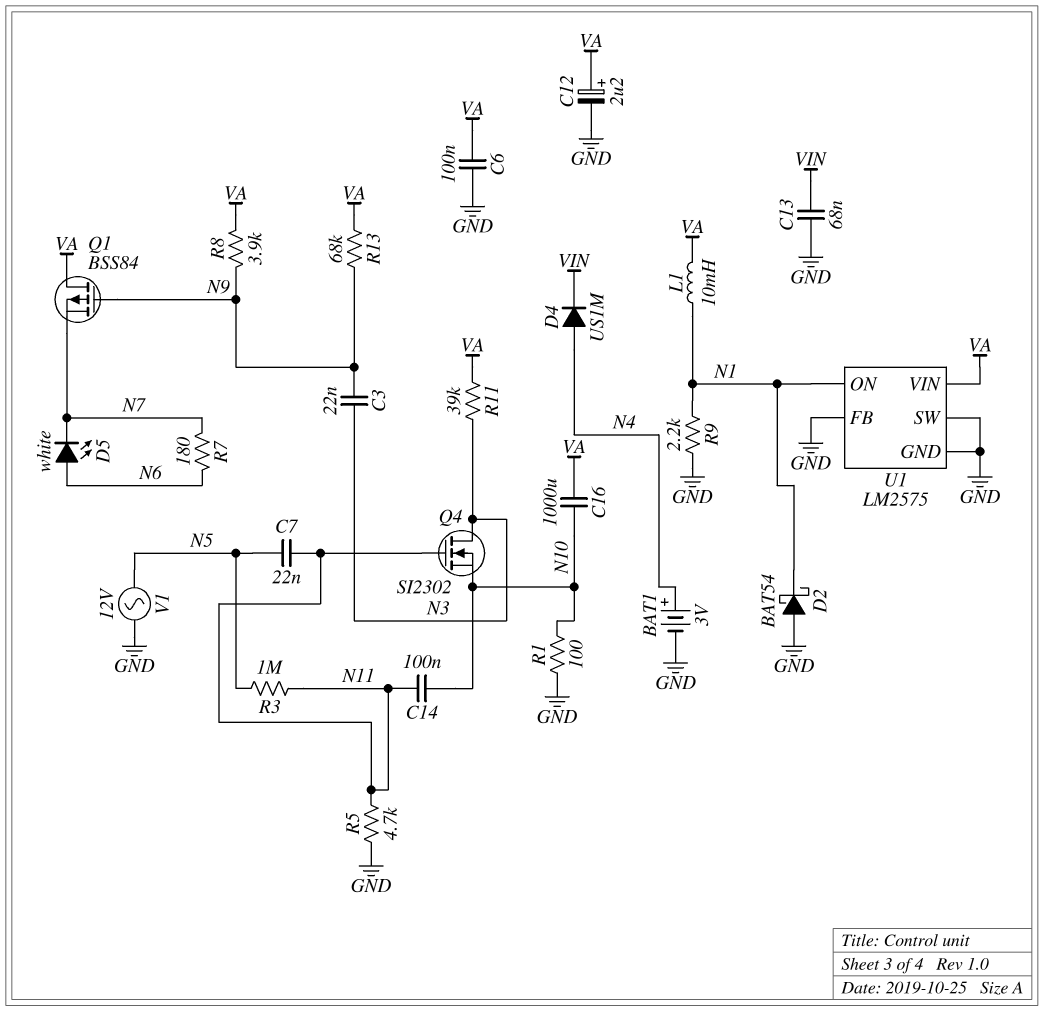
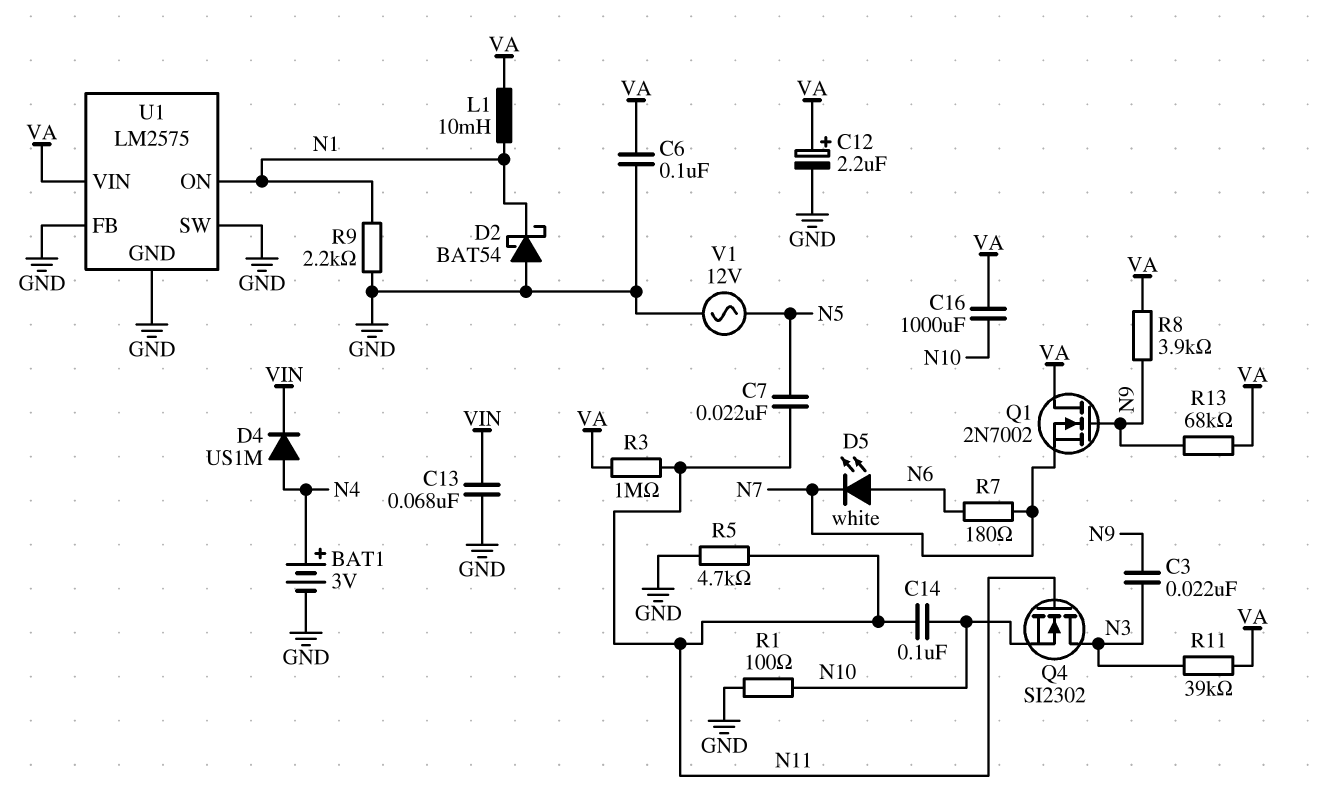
Q1: PMOS BSS84 (G N9, D VA, S N7) -> NMOS 2N7002 (G N9, D VA, S N7)
R3: 1M (N5, N11) -> 1M (N11, VA)

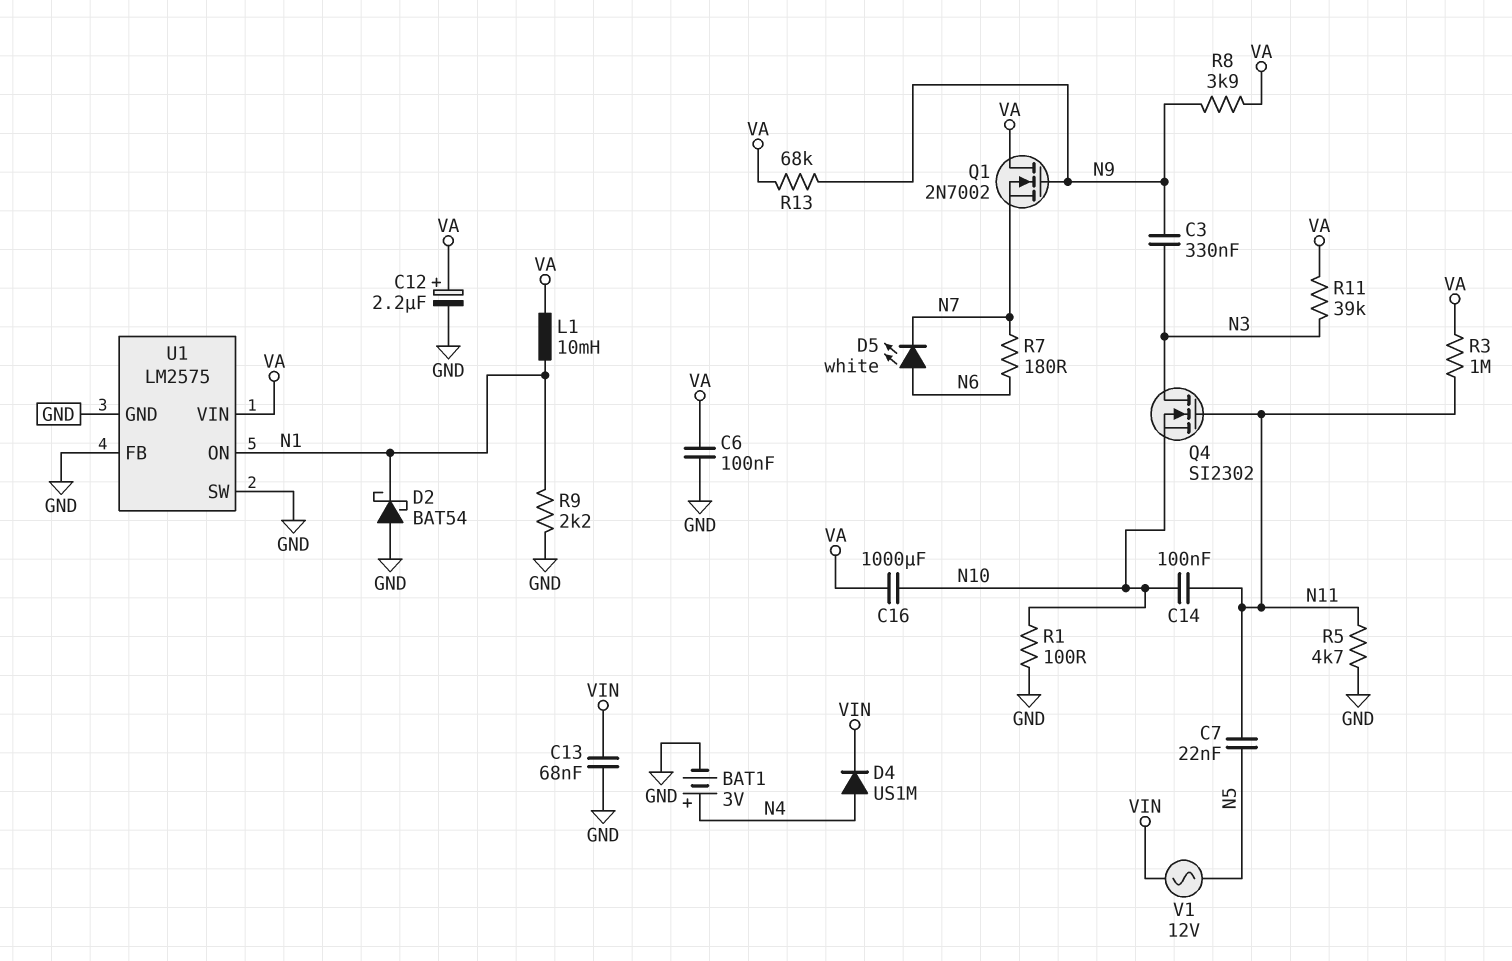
C3: 22nF (N3, N9) -> 330nF (N3, N9)
V1: AC 12V (GND, N5) -> AC 12V (N5, VIN)

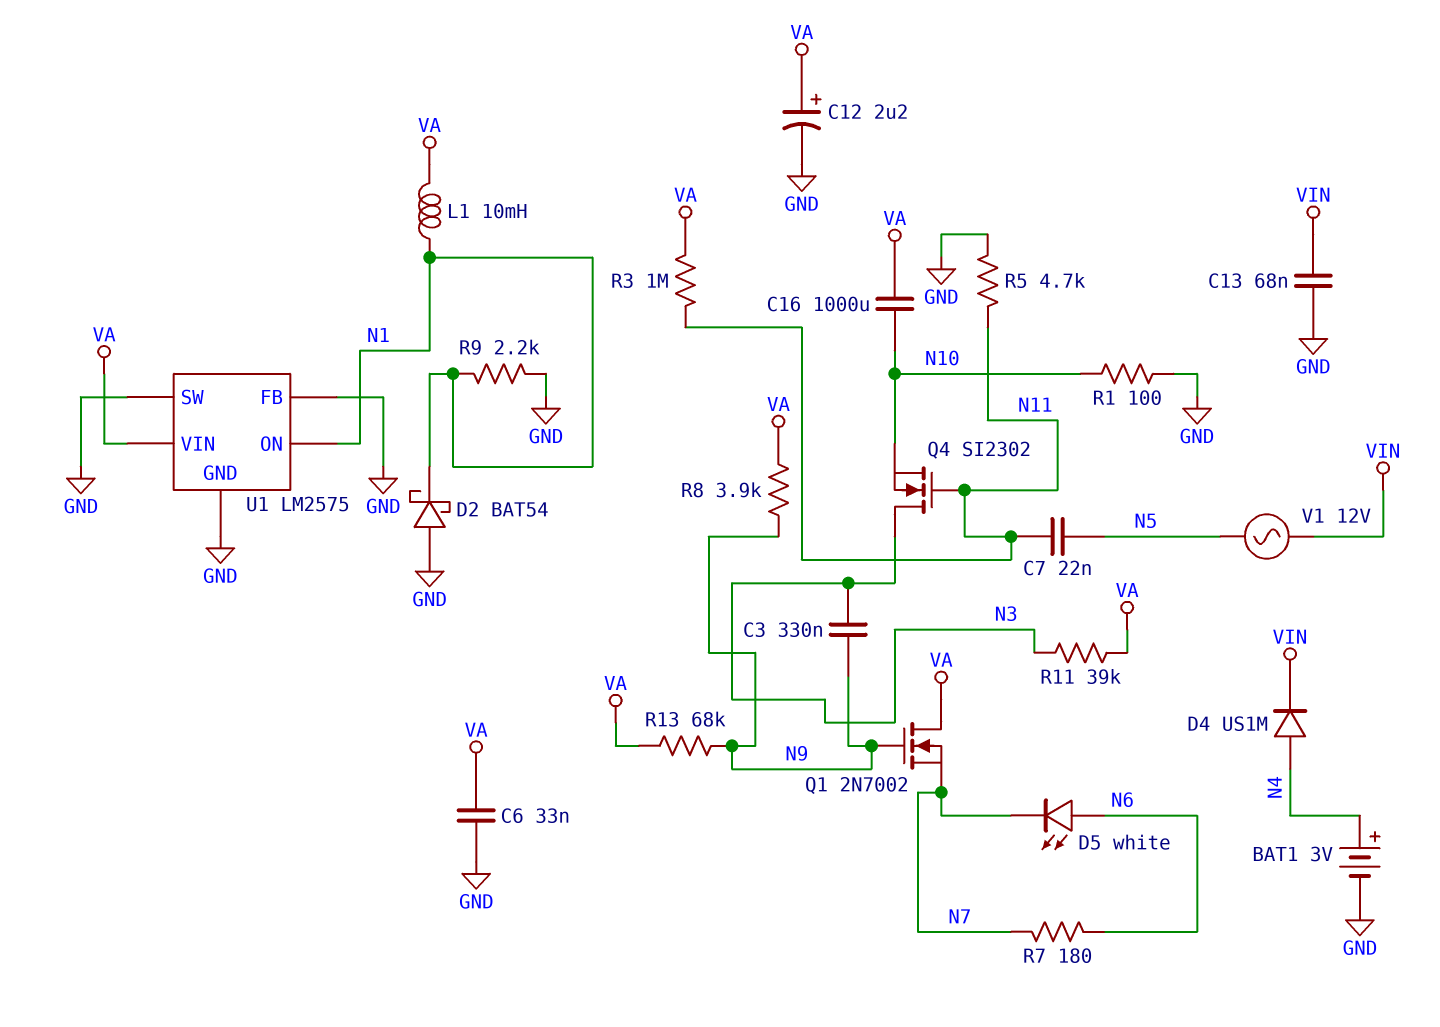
C6: 100nF (GND, VA) -> 33nF (GND, VA)
C14: 100nF (N10, N11) -> none

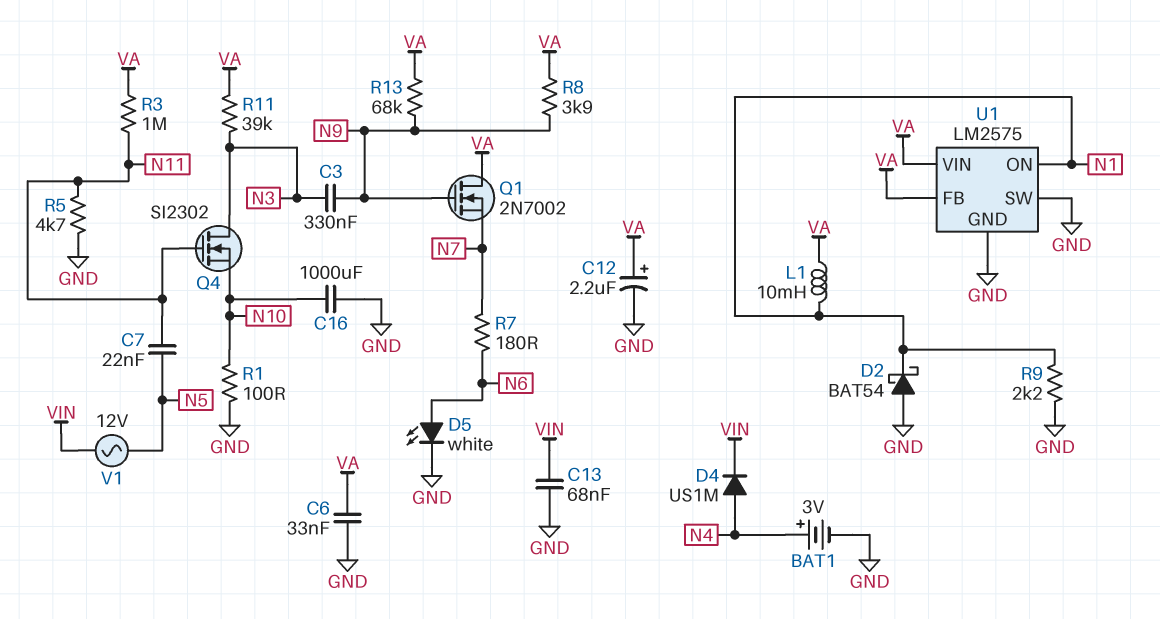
C16: 1000uF (N10, VA) -> 1000uF (GND, N10)
D5: LED white (A N6, K N7) -> LED white (A N6, K GND)
U1 pin FB: GND -> VA

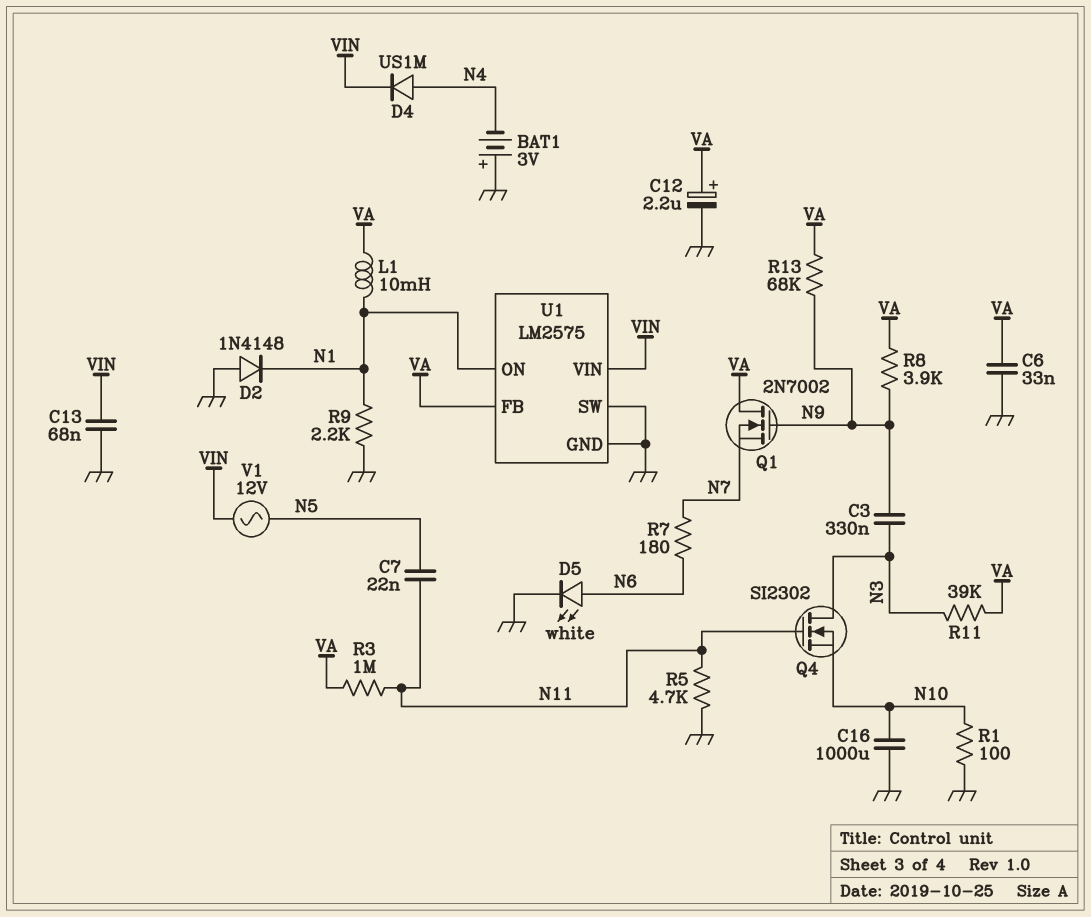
BAT1: 3V (plus N4, minus GND) -> 3V (plus GND, minus N4)
D2: schottky BAT54 (A GND, K N1) -> diode 1N4148 (A GND, K N1)
U1 pin VIN: VA -> VIN

